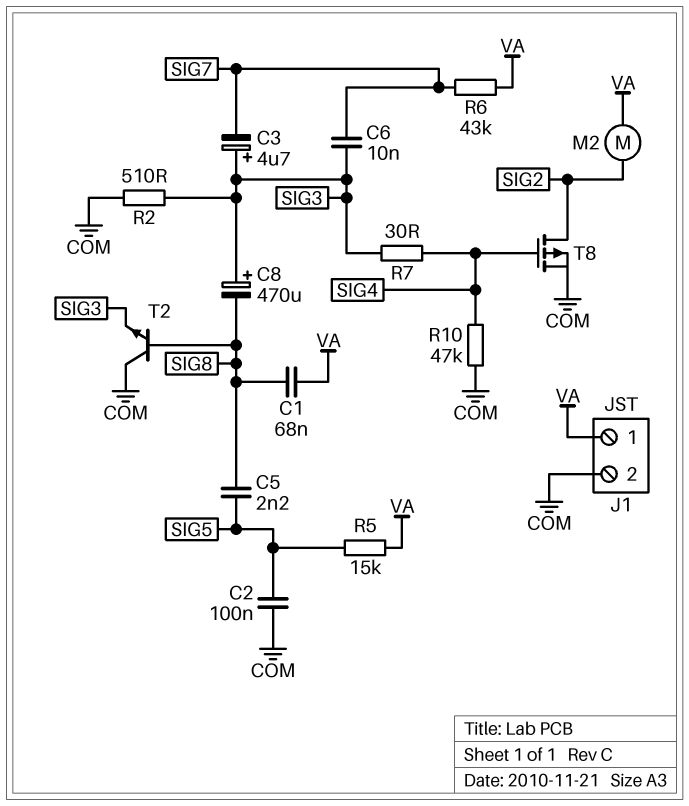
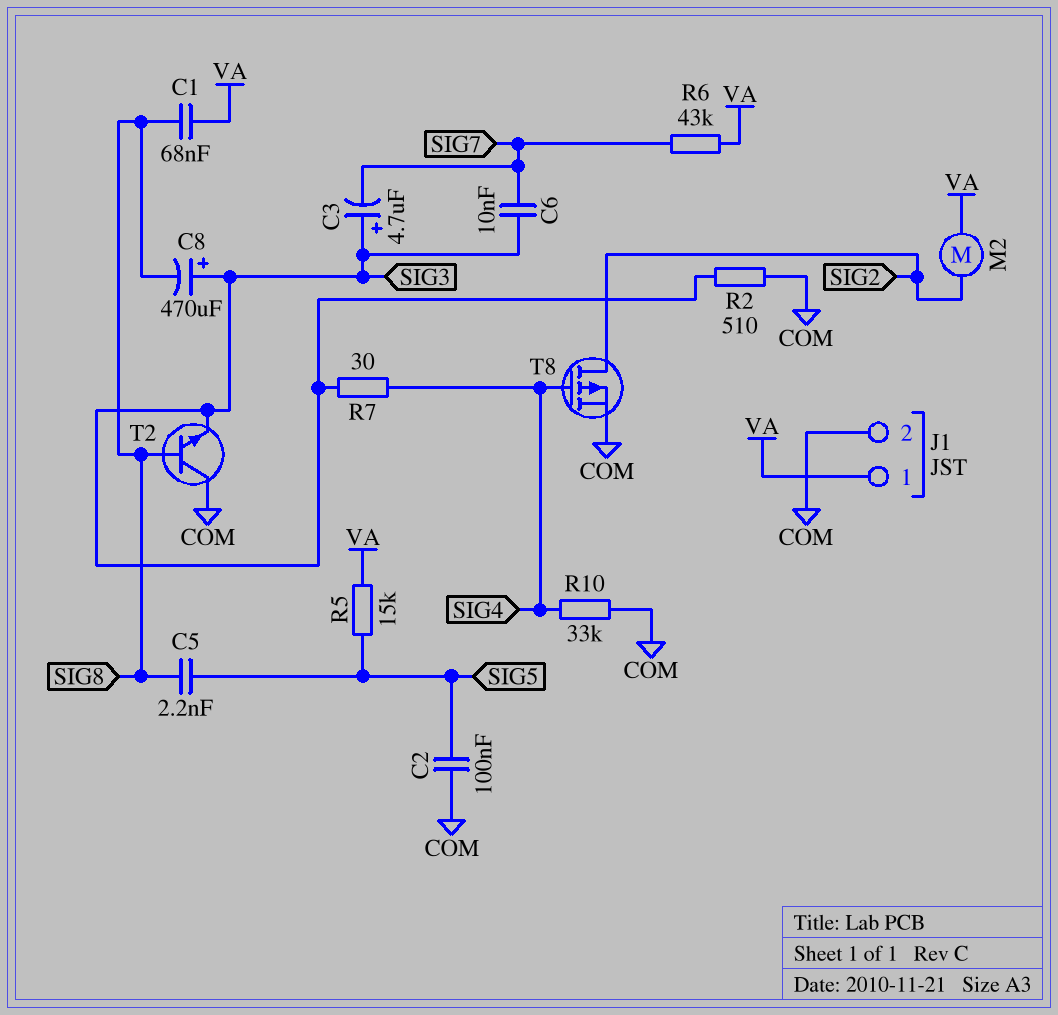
R10: 47k (COM, SIG4) -> 33k (COM, SIG4)

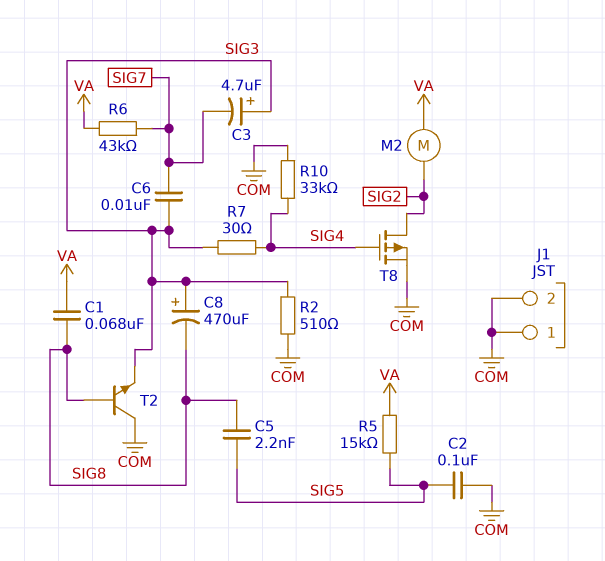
J1 pin 1: VA -> COM

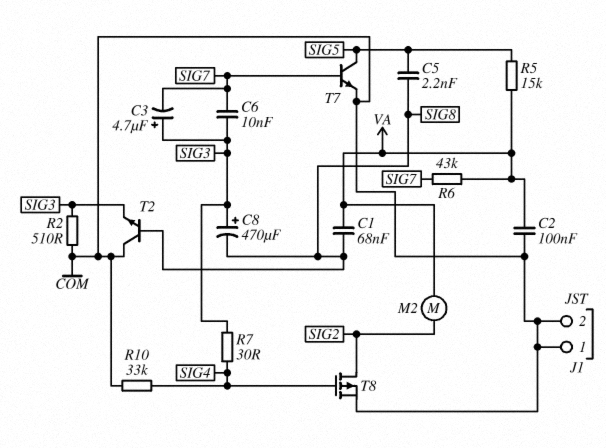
C2: 100nF (COM, SIG5) -> 100nF (COM, VA)
T7: none -> NPN (B SIG7, C SIG5, E COM)

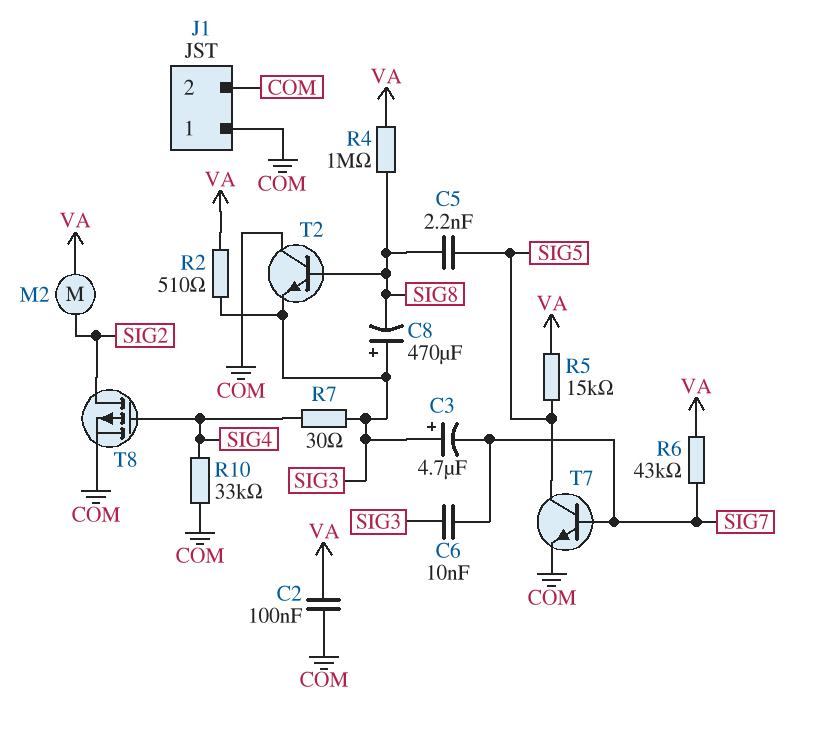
C1: 68nF (SIG8, VA) -> none
R2: 510 (COM, SIG3) -> 510 (SIG3, VA)
R4: none -> 1M (SIG8, VA)

